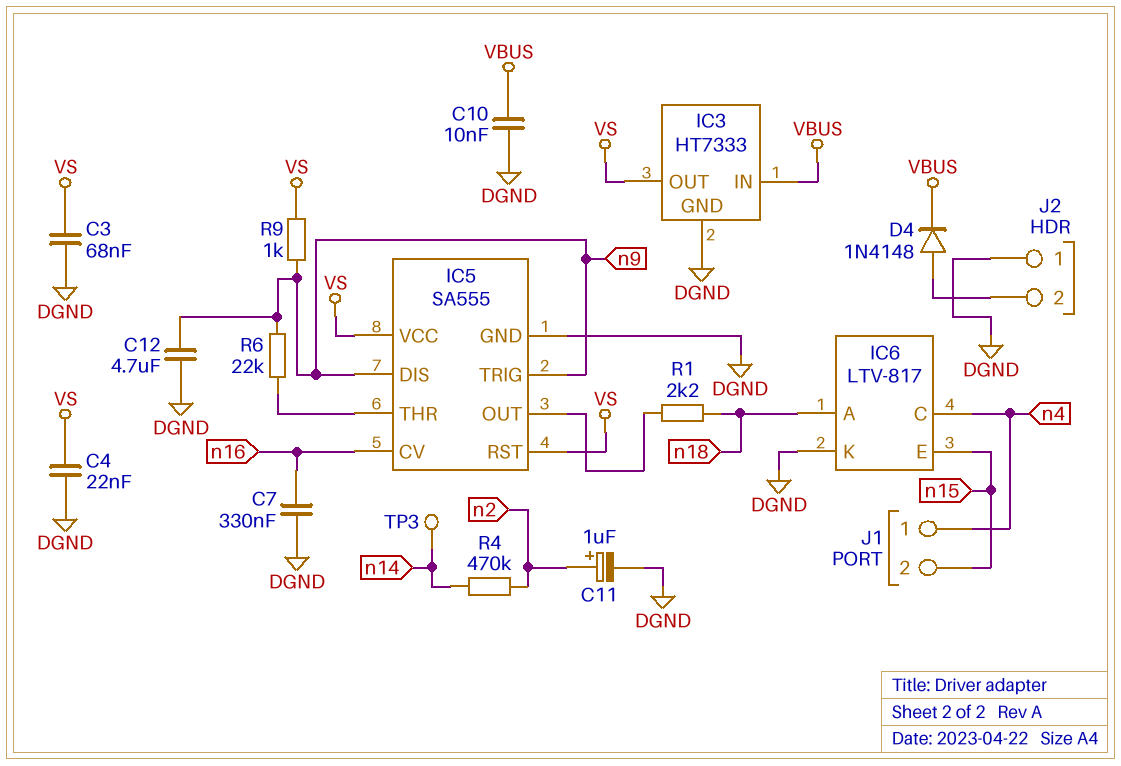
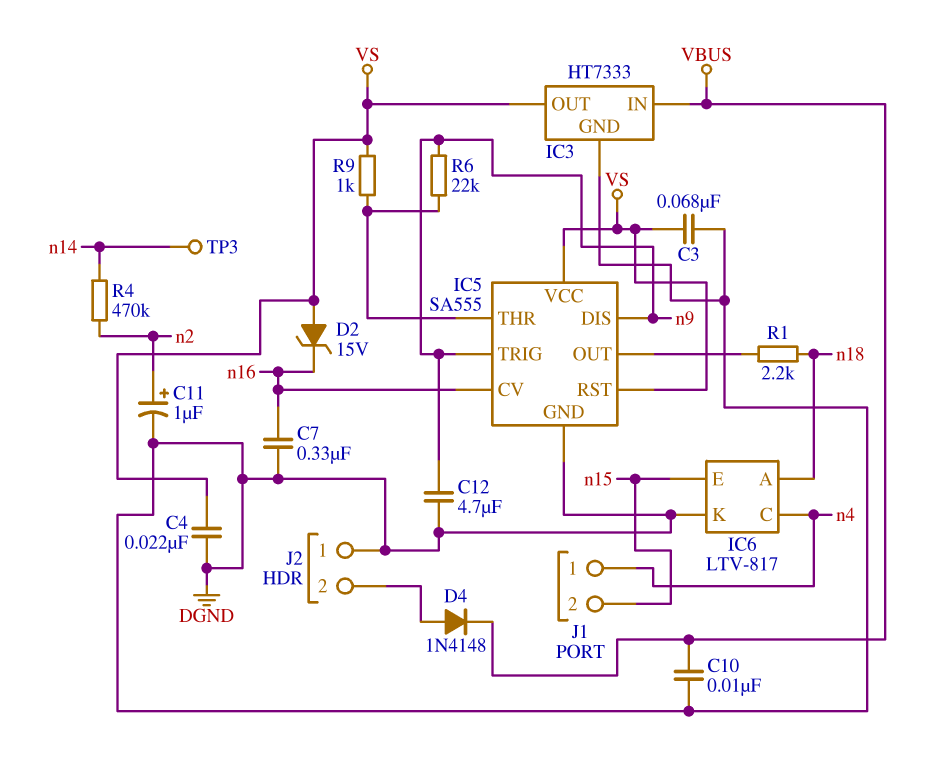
D2: none -> zener 15V (A VS, K n16)
R9: 1k (VS, n9) -> 1k (IC5/THR, VS)

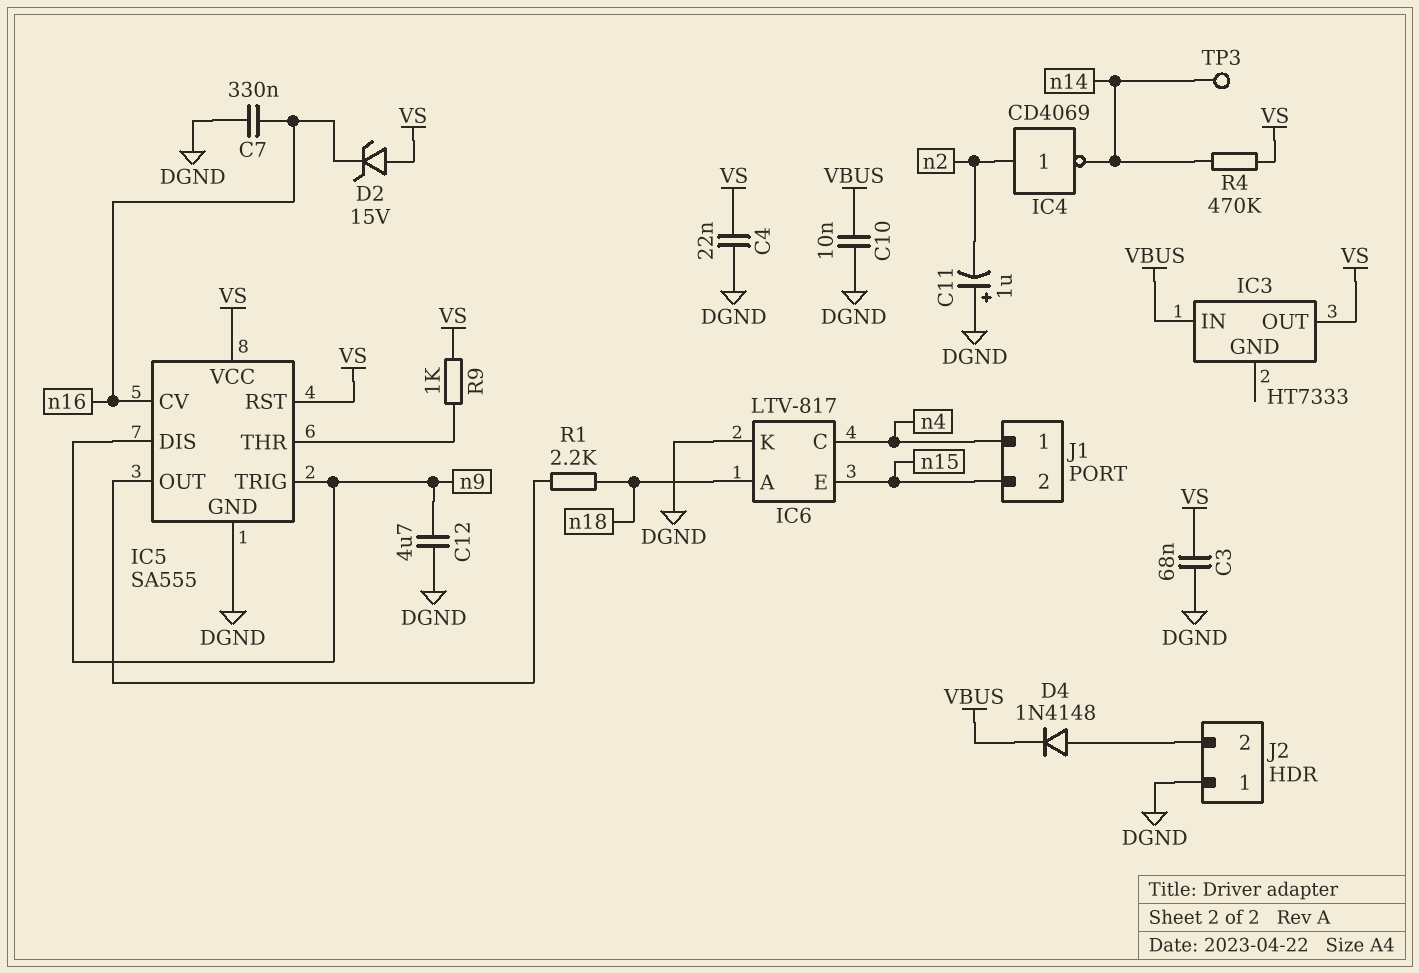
C11: 1uF (plus n2, minus DGND) -> 1uF (plus DGND, minus n2)
IC3 pin GND: DGND -> none
IC4: none -> NOT CD4069 (in n2, out n14)
R4: 470k (n2, n14) -> 470k (VS, n14)
R6: 22k (IC5/THR, n9) -> none

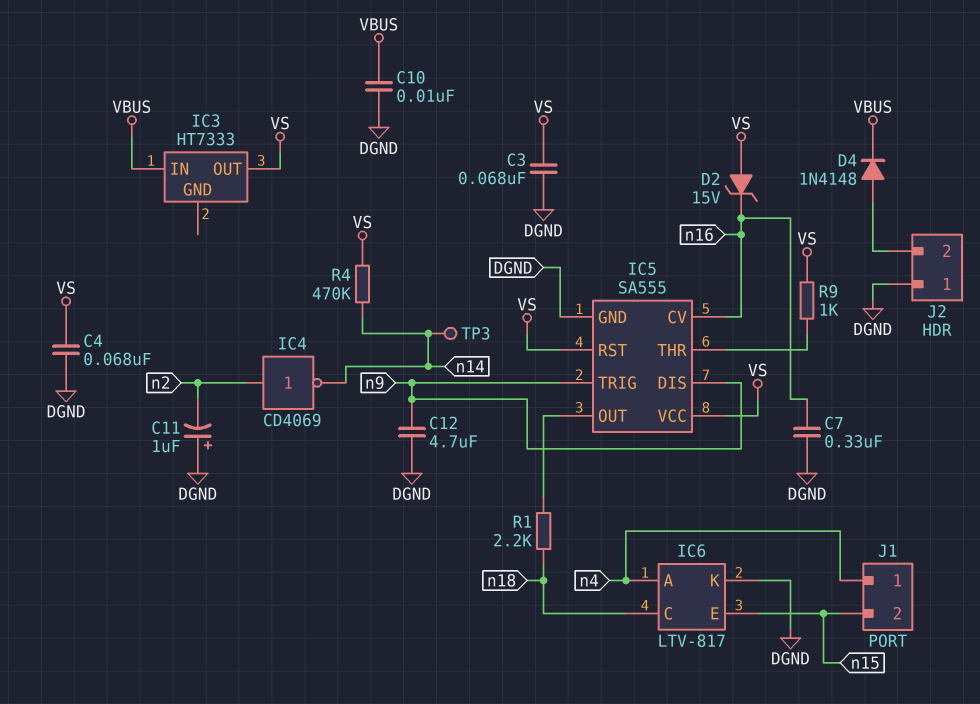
C4: 22nF (DGND, VS) -> 68nF (DGND, VS)
IC6 pin A: n18 -> n4
IC6 pin C: n4 -> n18

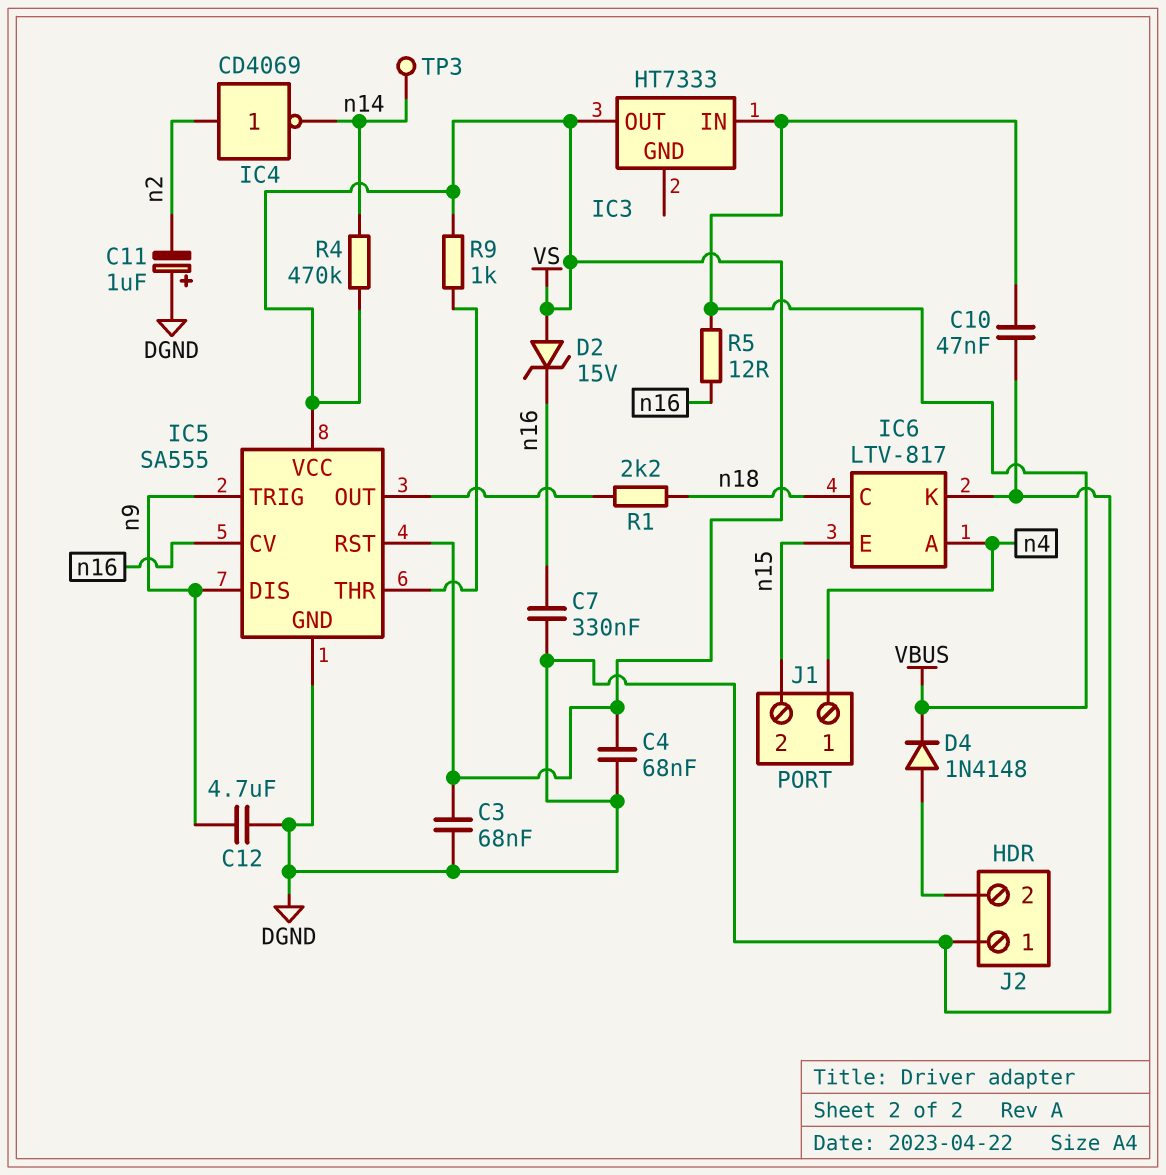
C10: 10nF (DGND, VBUS) -> 47nF (DGND, VBUS)
R5: none -> 12 (VBUS, n16)

